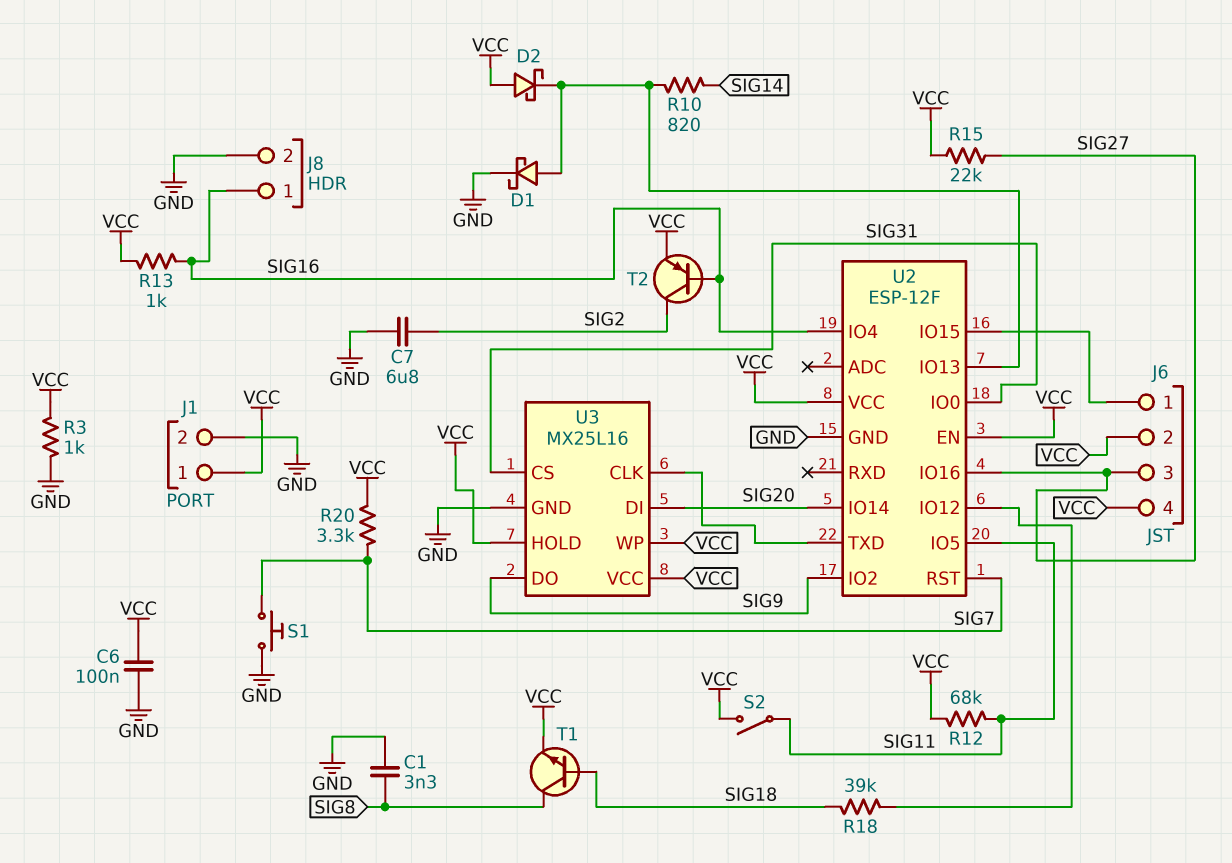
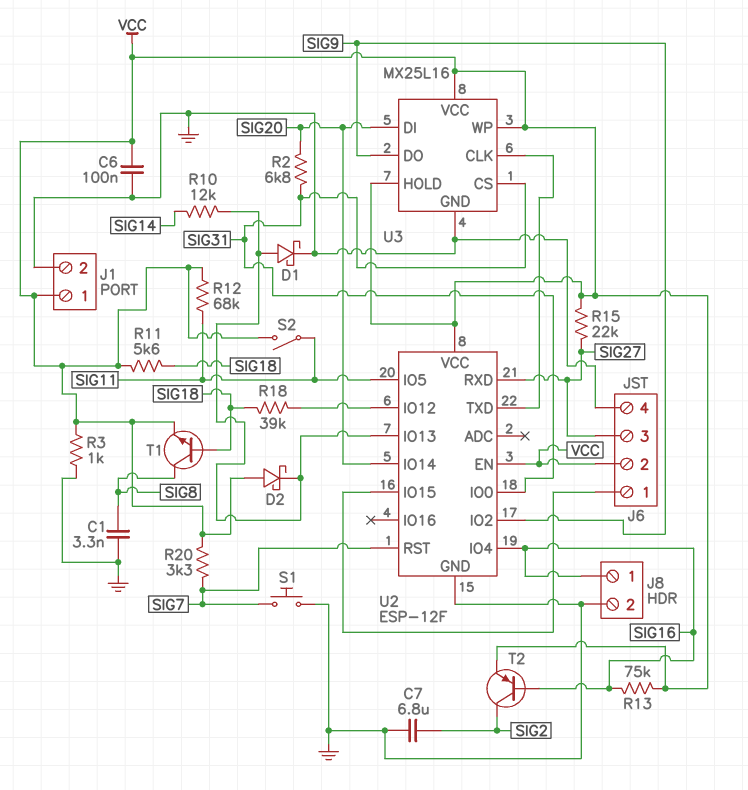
J6 pin 4: VCC -> GND
R2: none -> 6.8k (SIG20, SIG31)
R10: 820 (SIG14, U2/IO13) -> 12k (SIG14, U2/IO13)
R11: none -> 5.6k (SIG18, VCC)
R13: 1k (SIG16, VCC) -> 75k (SIG16, VCC)
U2 pin IO16: SIG27 -> none
U2 pin RXD: none -> SIG27

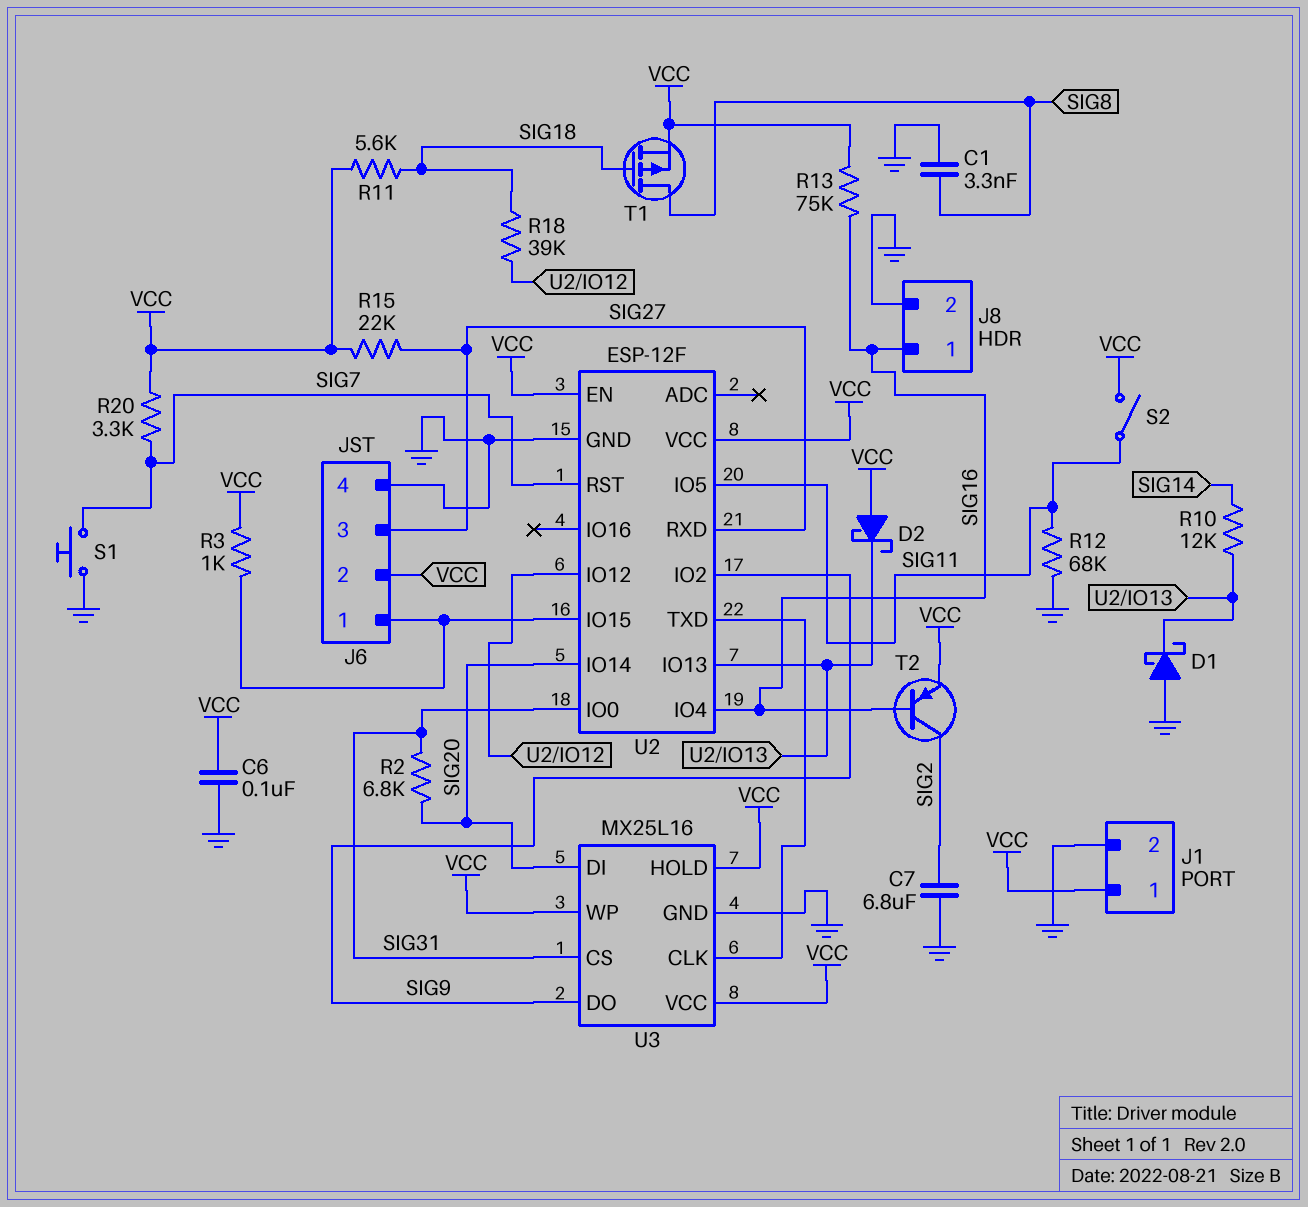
D1: schottky (A U2/IO13, K GND) -> schottky (A GND, K U2/IO13)
R3: 1k (GND, VCC) -> 1k (J6/1, VCC)
R12: 68k (SIG11, VCC) -> 68k (GND, SIG11)
T1: NPN (B SIG18, C SIG8, E VCC) -> PMOS (G SIG18, D SIG8, S VCC)

